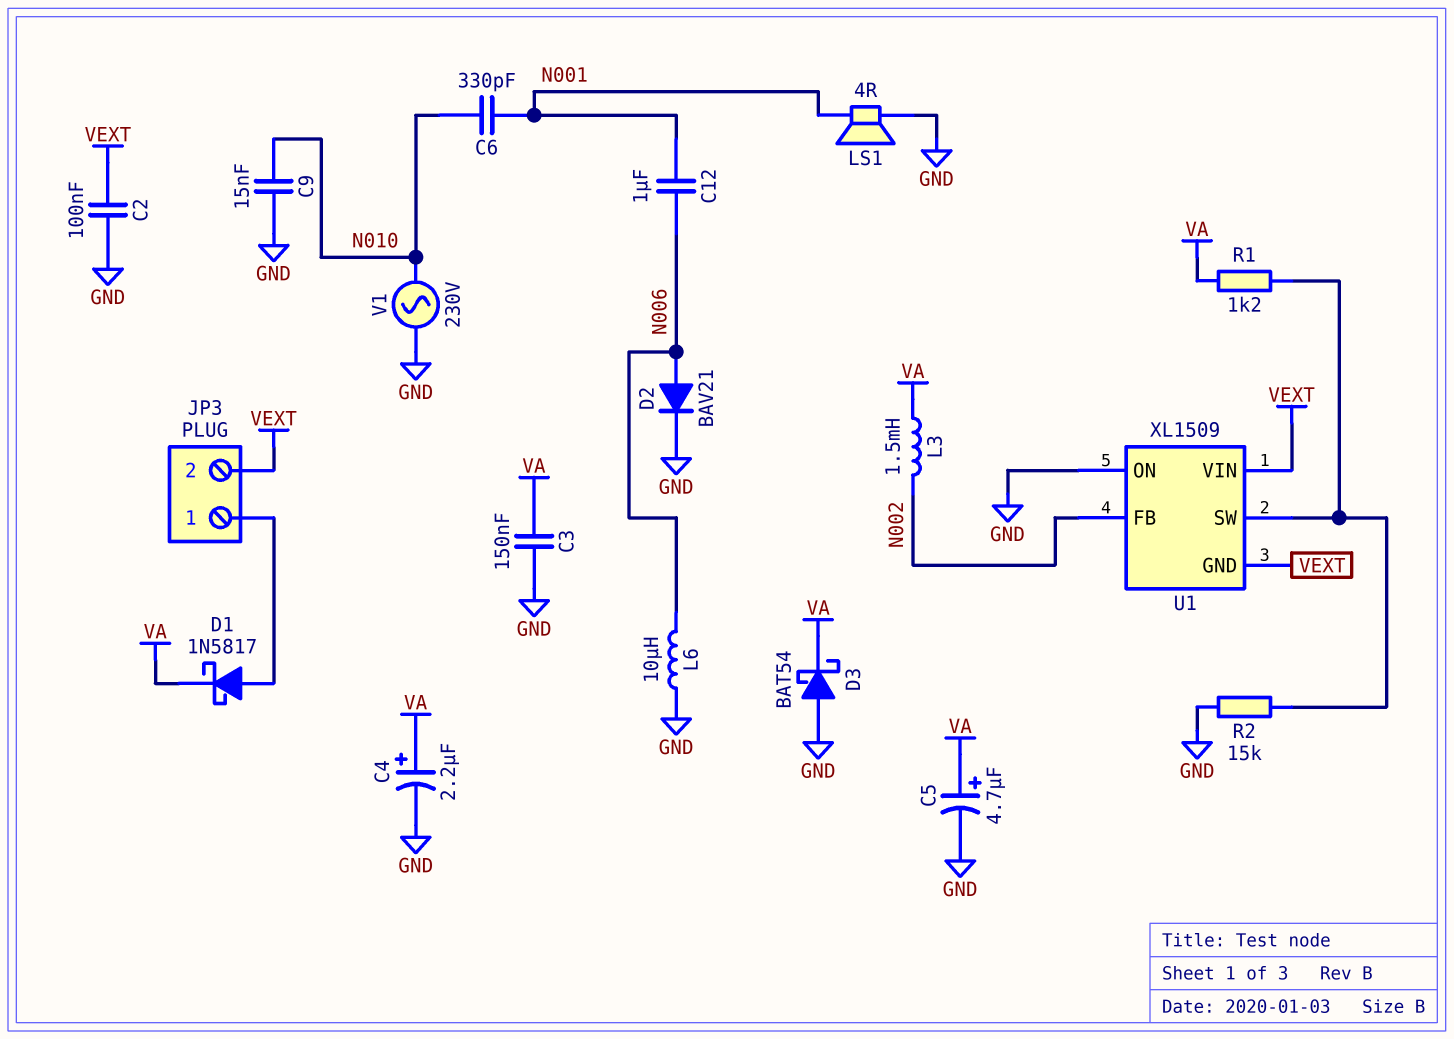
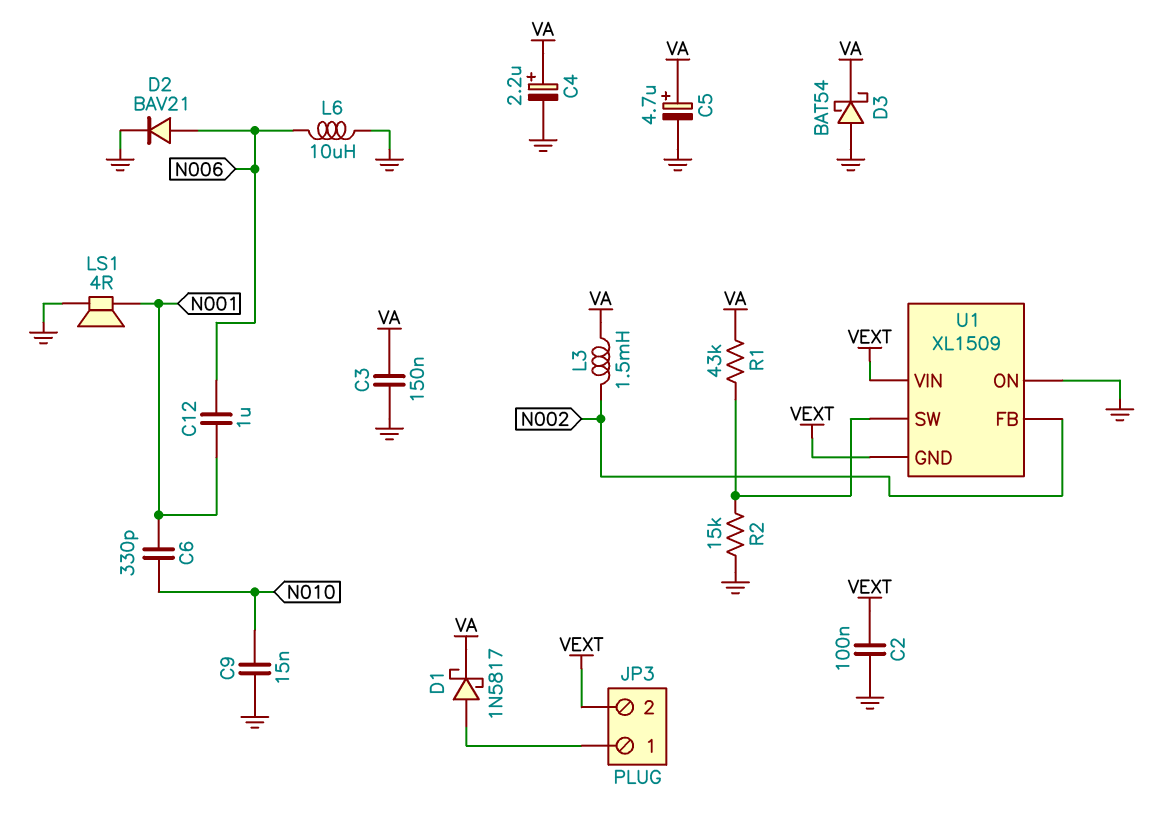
R1: 1.2k (U1/SW, VA) -> 43k (U1/SW, VA)
V1: AC 230V (GND, N010) -> none

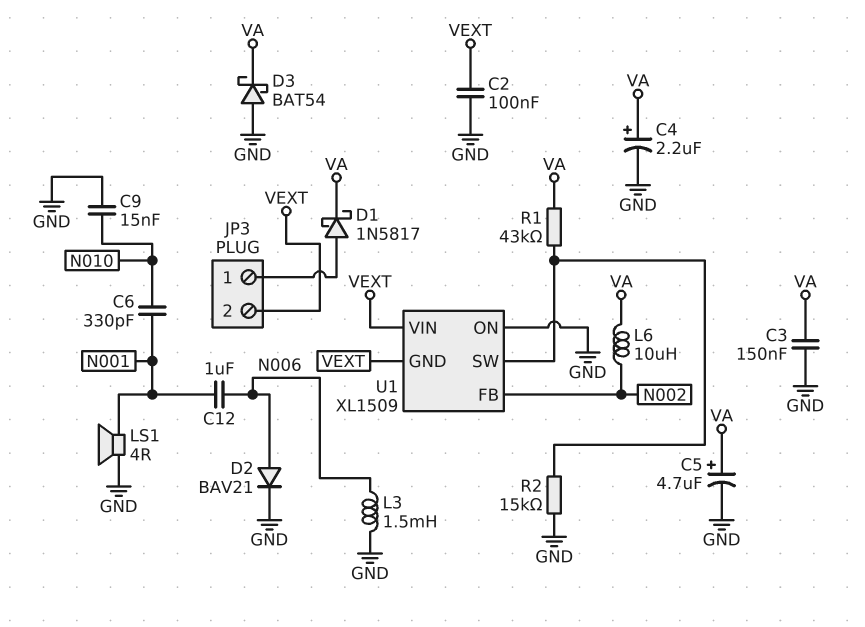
L3: 1.5mH (N002, VA) -> 1.5mH (GND, N006)
L6: 10uH (GND, N006) -> 10uH (N002, VA)

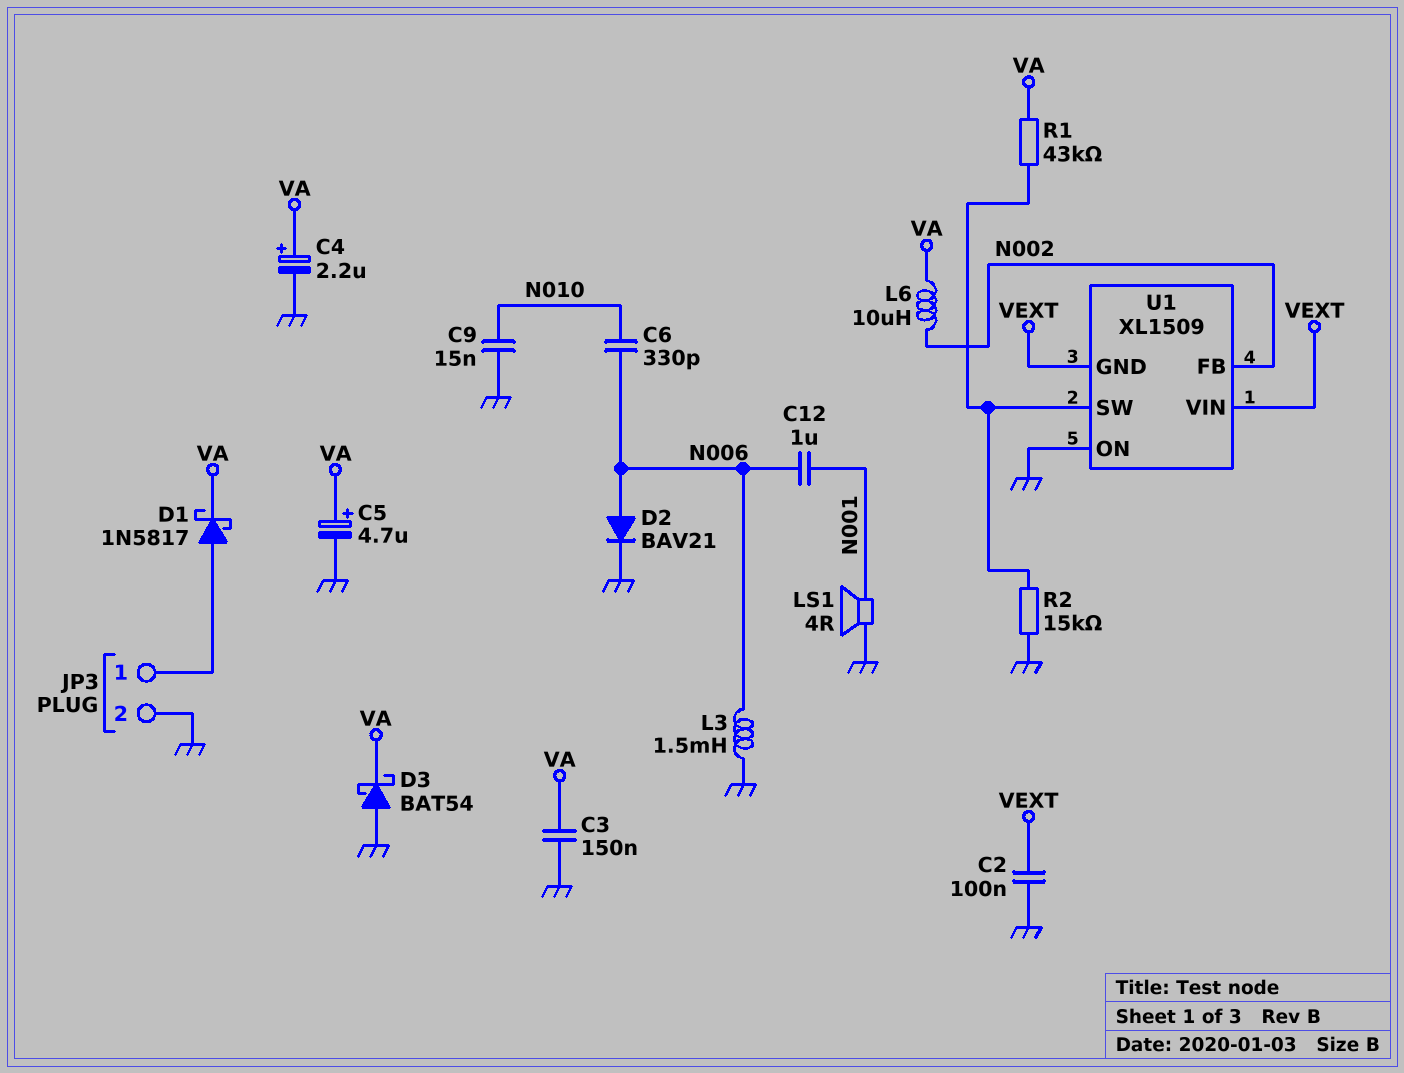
C6: 330pF (N001, N010) -> 330pF (N006, N010)
JP3 pin 2: VEXT -> GND

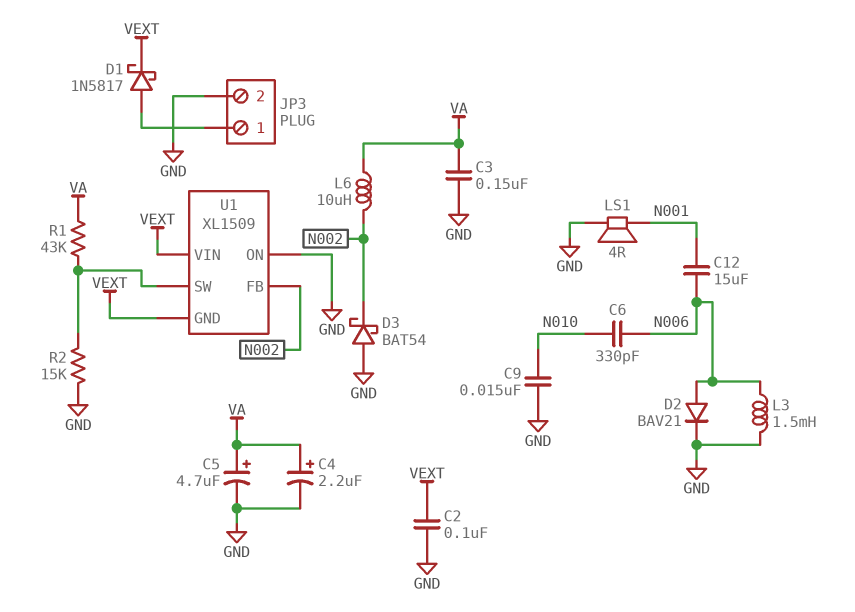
C12: 1uF (N001, N006) -> 15uF (N001, N006)
D1: schottky 1N5817 (A JP3/1, K VA) -> schottky 1N5817 (A JP3/1, K VEXT)
D3: schottky BAT54 (A GND, K VA) -> schottky BAT54 (A GND, K N002)

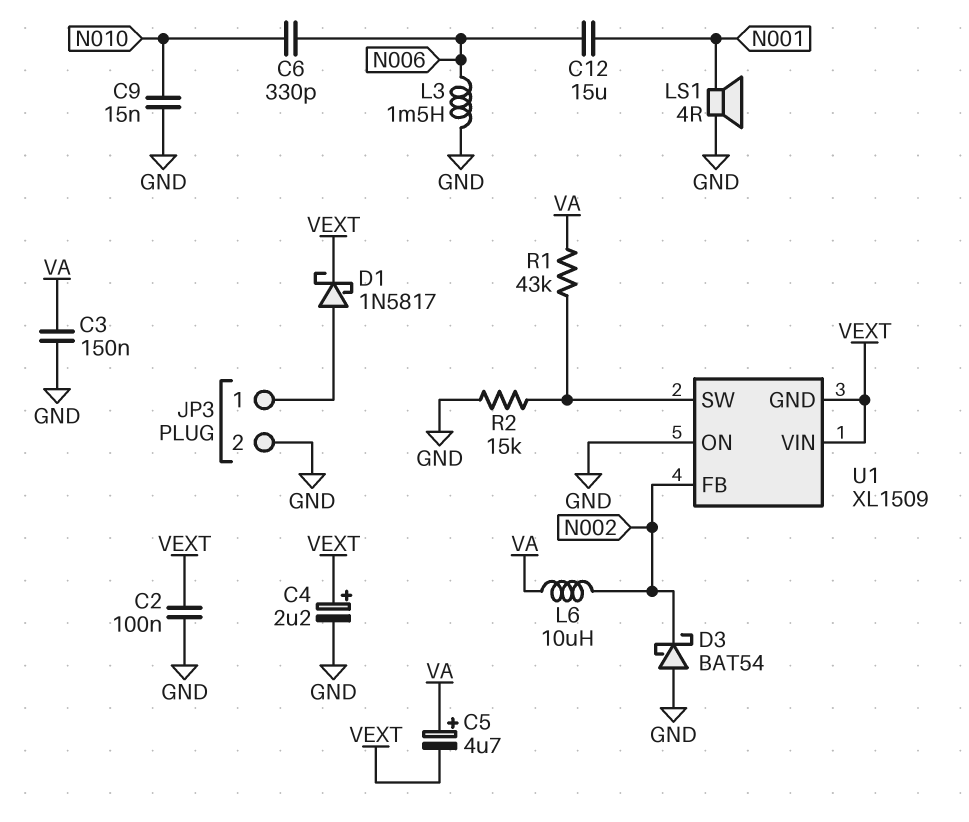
C4: 2.2uF (plus VA, minus GND) -> 2.2uF (plus VEXT, minus GND)
C5: 4.7uF (plus VA, minus GND) -> 4.7uF (plus VA, minus VEXT)
D2: diode BAV21 (A N006, K GND) -> none

